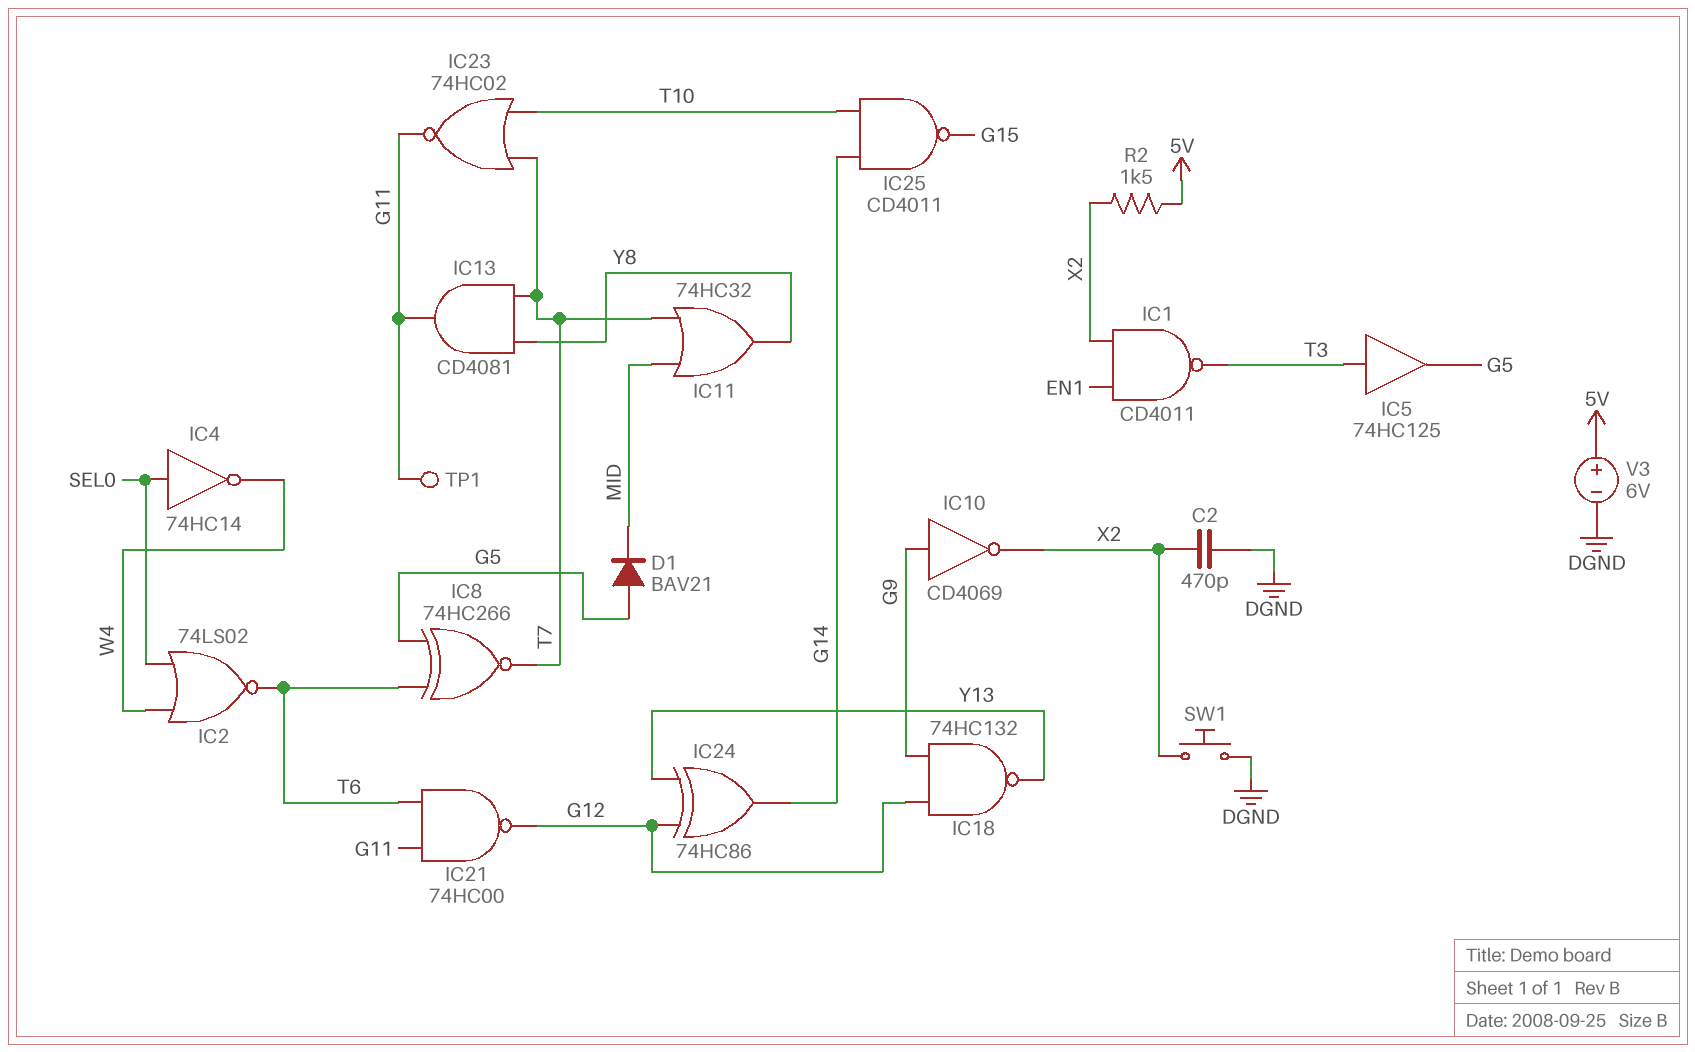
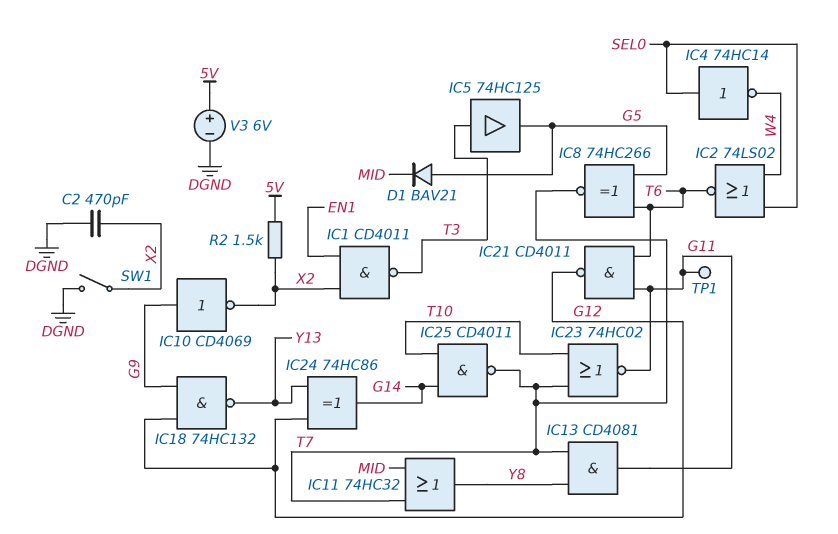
IC21: NAND 74HC00 (in G11, in T6, out G12) -> NAND CD4011 (in G11, in T6, out G12)
IC25: NAND CD4011 (in G14, in T10, out G15) -> NAND CD4011 (in G14, in T10, out T7)
SW1: button (DGND, X2) -> switch (DGND, X2)

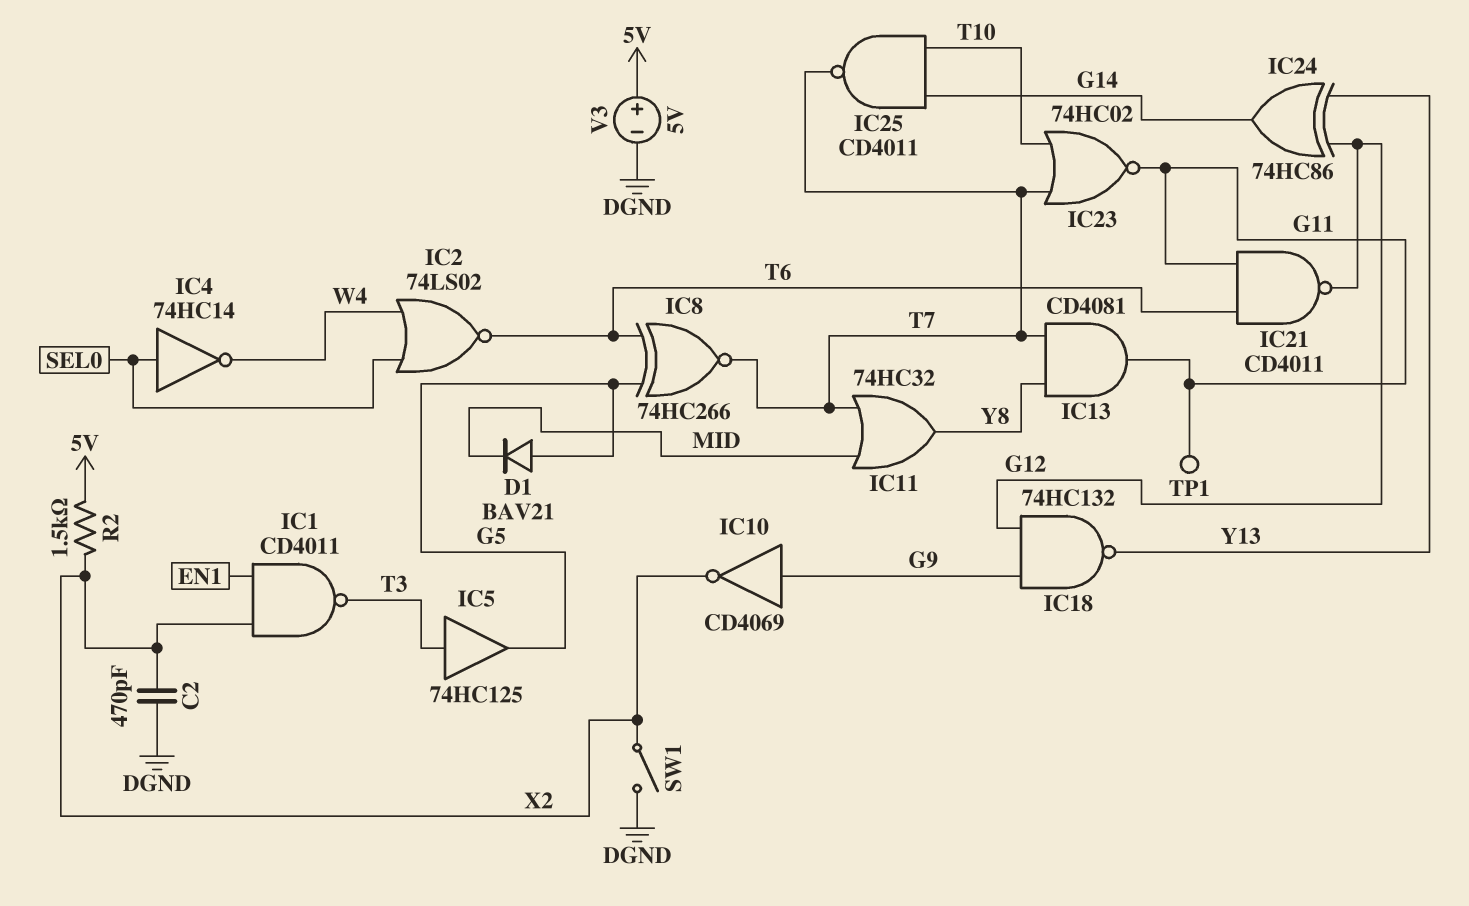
V3: 6V (plus 5V, minus DGND) -> 5V (plus 5V, minus DGND)

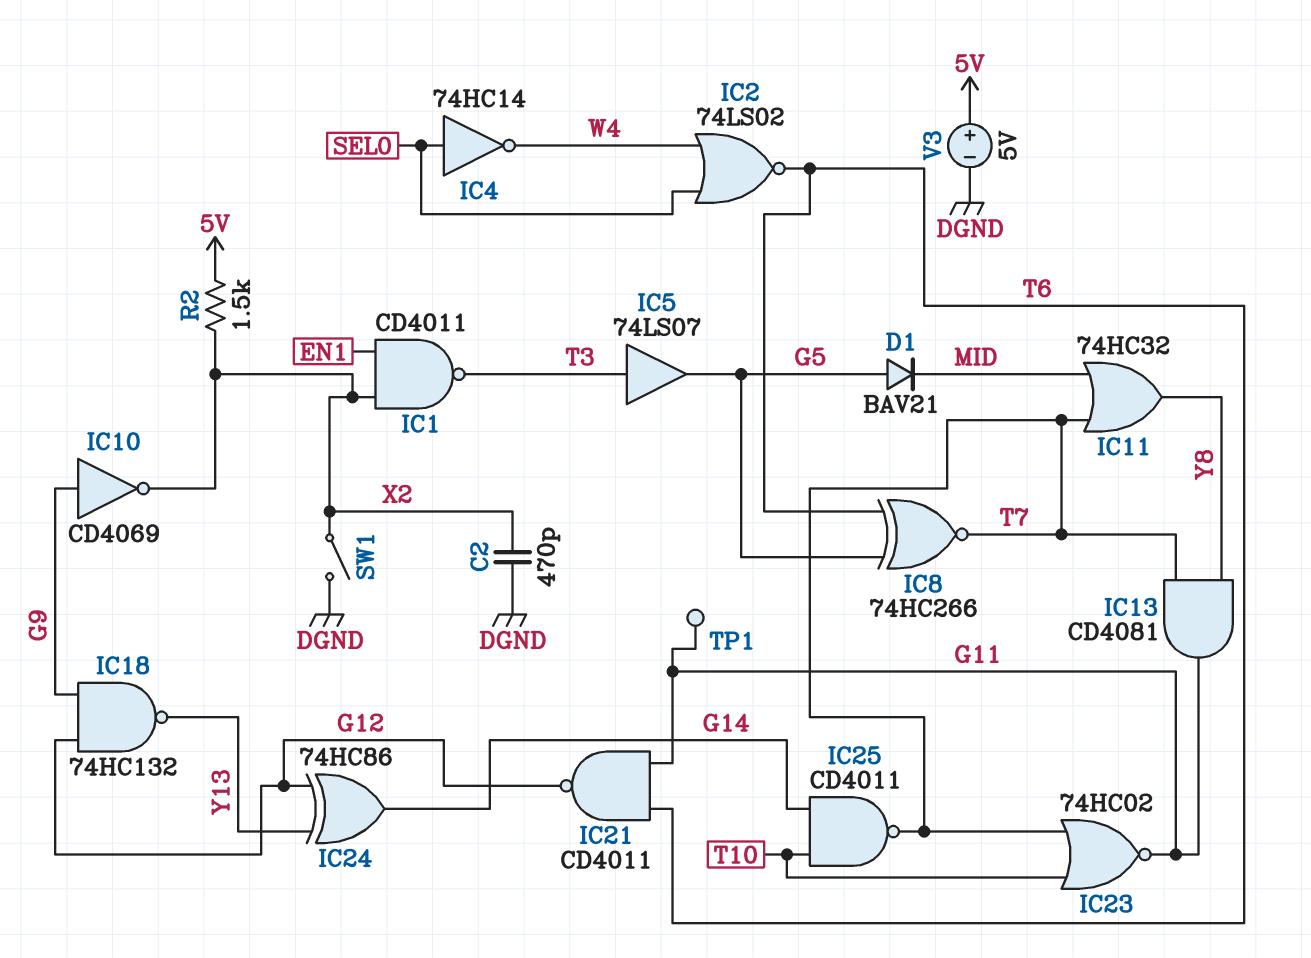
IC5: buffer 74HC125 (in T3, out G5) -> buffer 74LS07 (in T3, out G5)

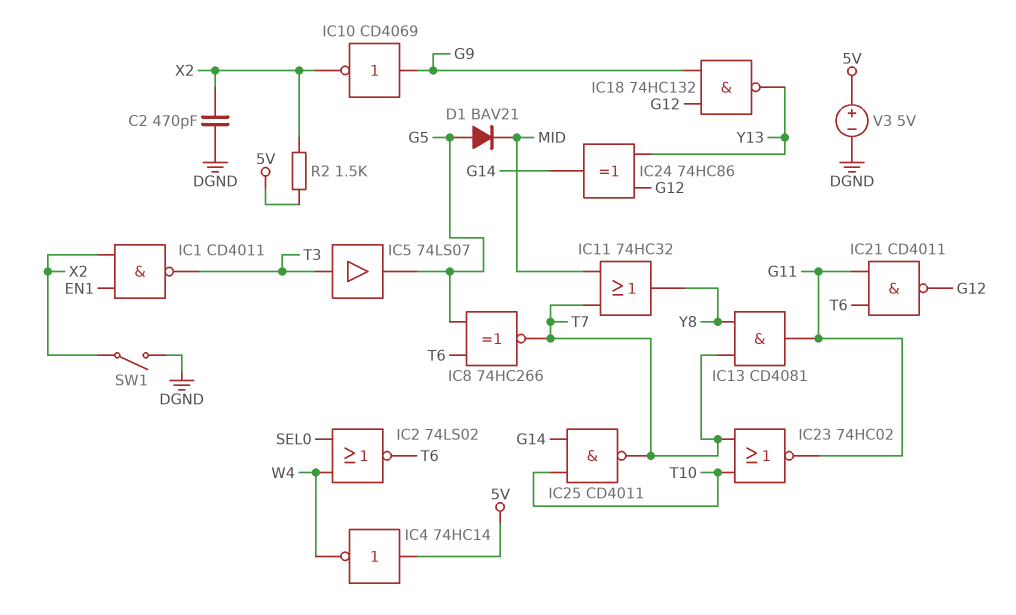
IC4: NOT 74HC14 (in SEL0, out W4) -> NOT 74HC14 (in 5V, out W4)
TP1: test point (G11) -> none

